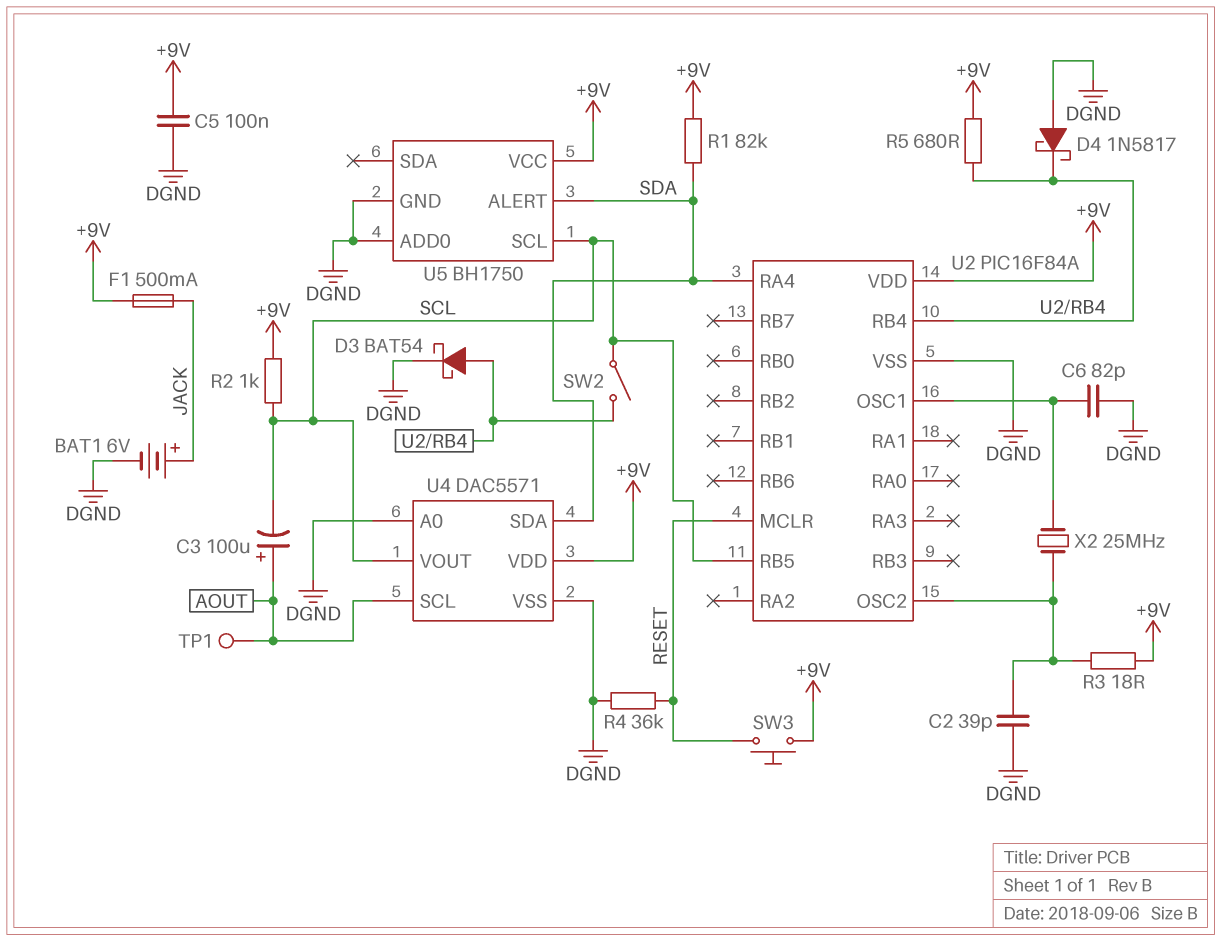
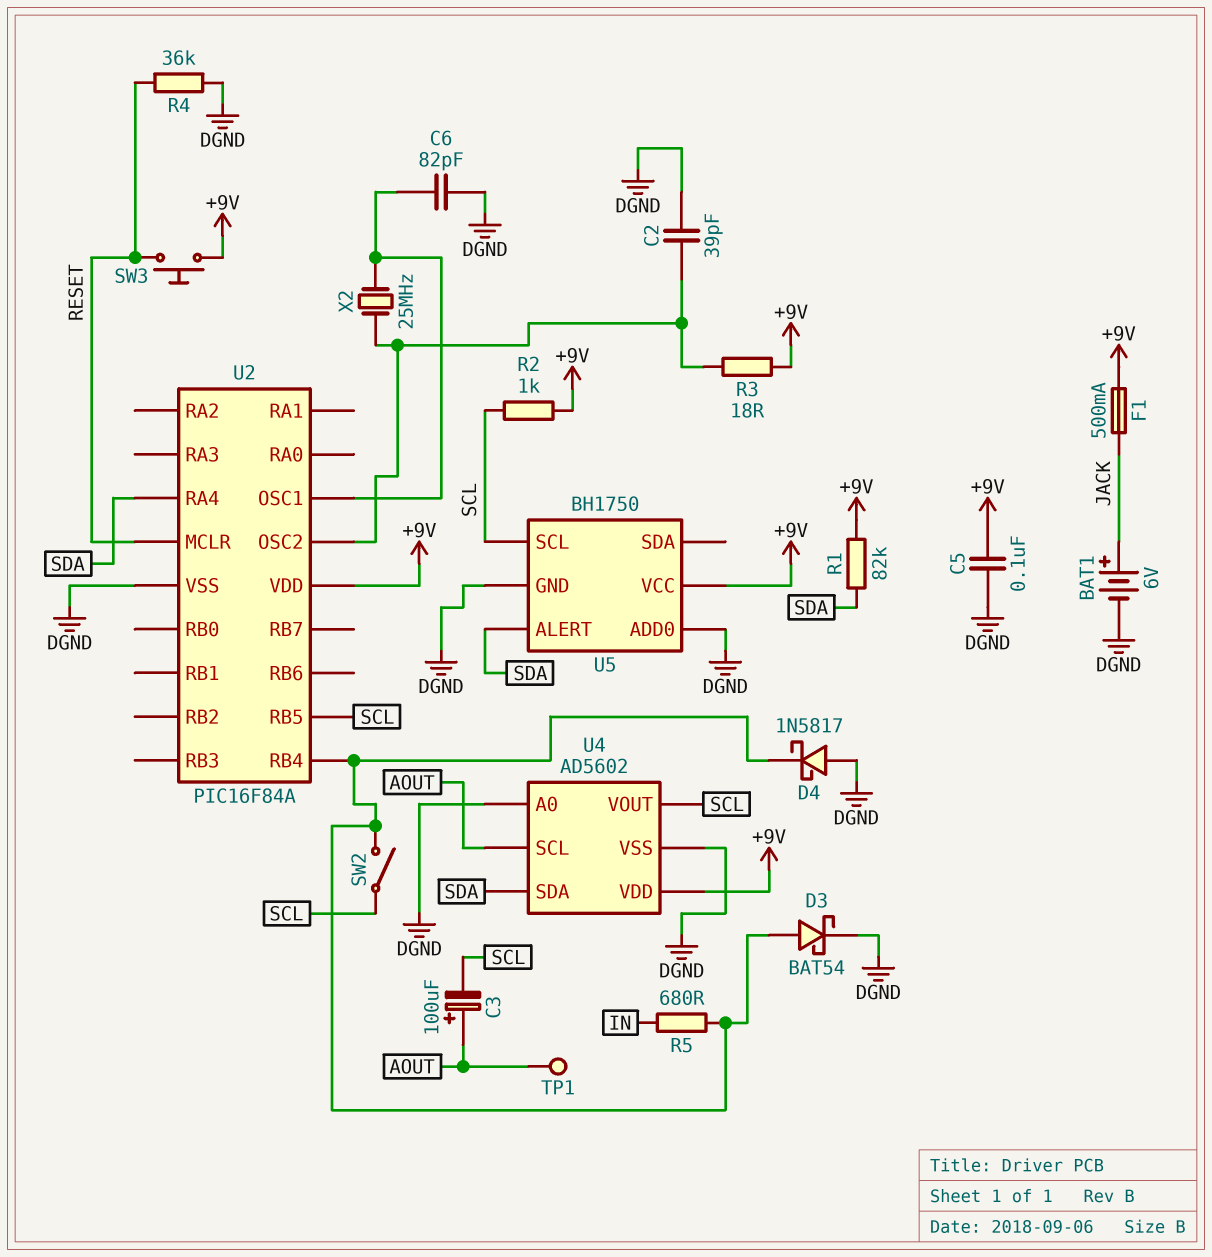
R5: 680 (+9V, U2/RB4) -> 680 (IN, U2/RB4)
U4: DAC5571 -> AD5602

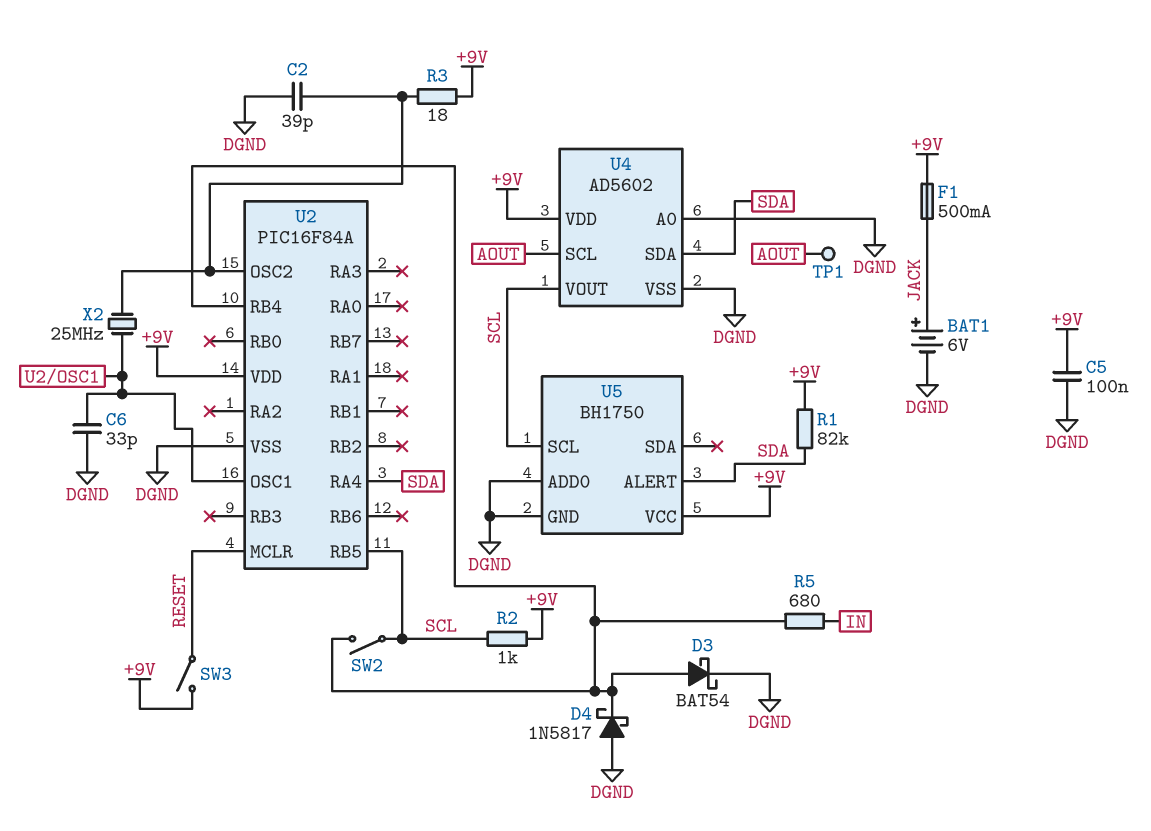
C3: 100uF (plus AOUT, minus SCL) -> none
C6: 82pF (DGND, U2/OSC1) -> 33pF (DGND, U2/OSC1)
R4: 36k (DGND, RESET) -> none
SW3: button (+9V, RESET) -> switch (+9V, RESET)

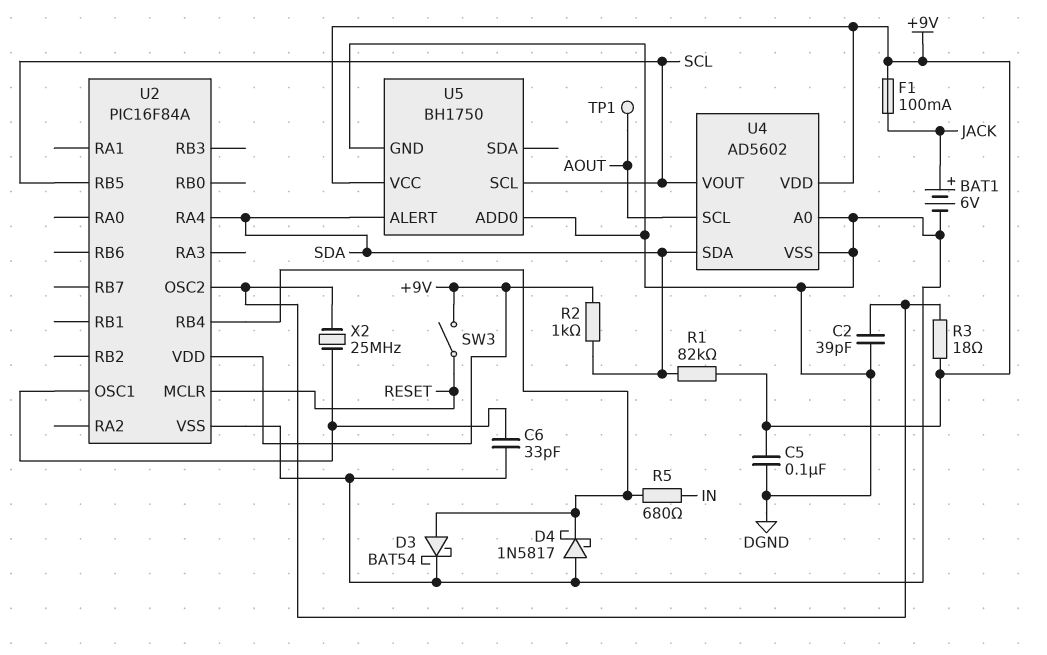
F1: 500mA (+9V, JACK) -> 100mA (+9V, JACK)
R2: 1k (+9V, SCL) -> 1k (+9V, SDA)
SW2: switch (SCL, U2/RB4) -> none

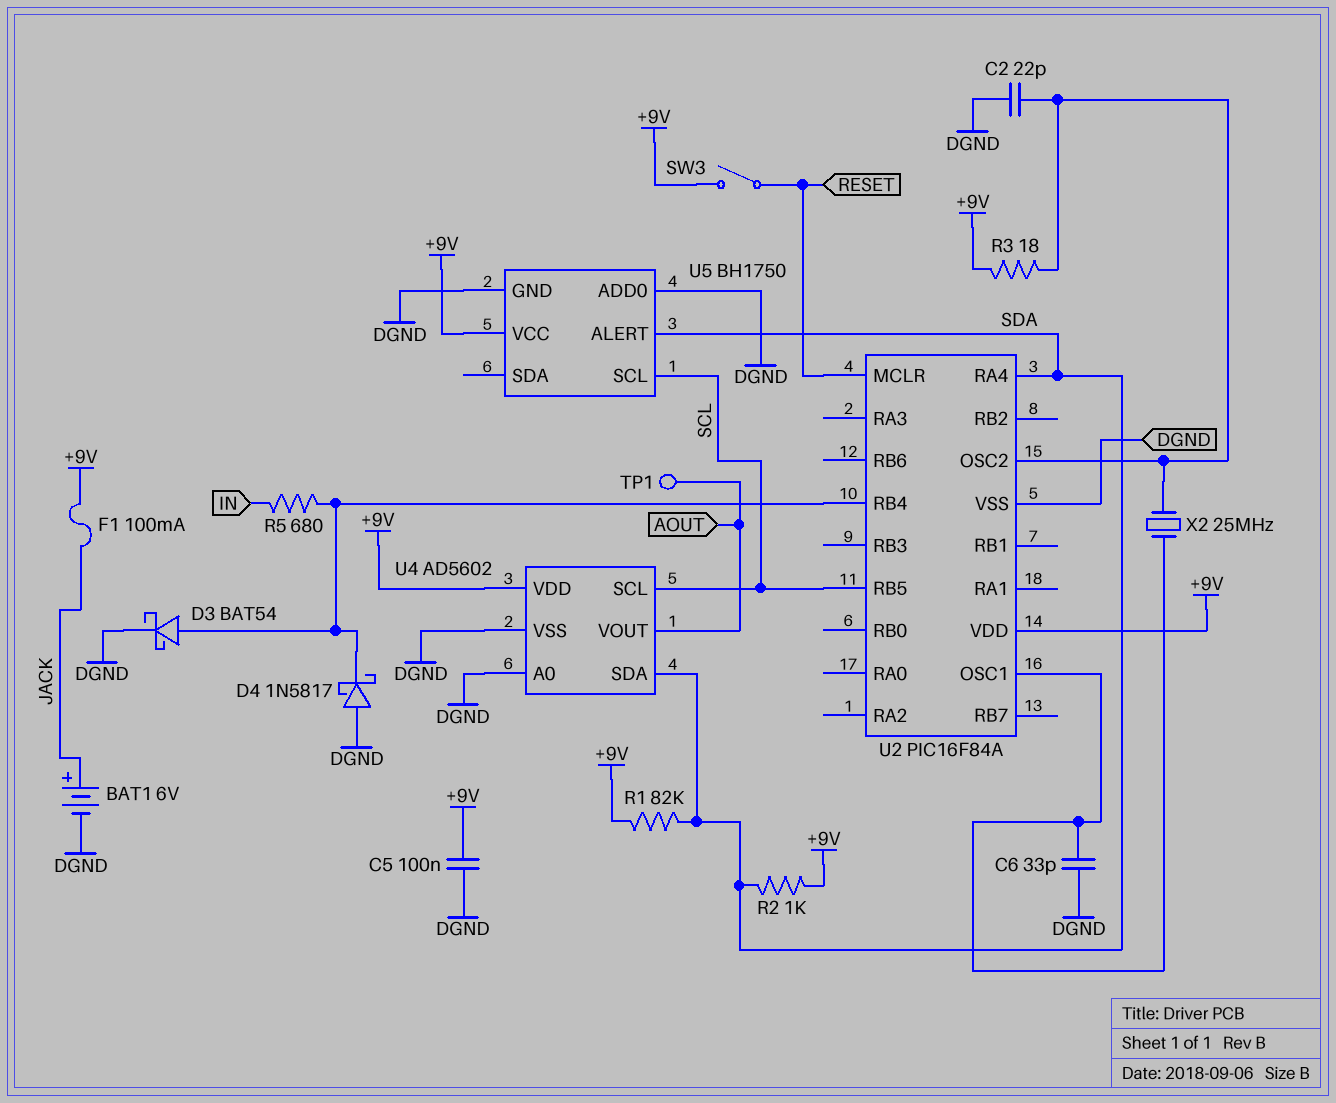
C2: 39pF (DGND, U2/OSC2) -> 22pF (DGND, U2/OSC2)
U4 pin SCL: AOUT -> SCL
U4 pin VOUT: SCL -> AOUT

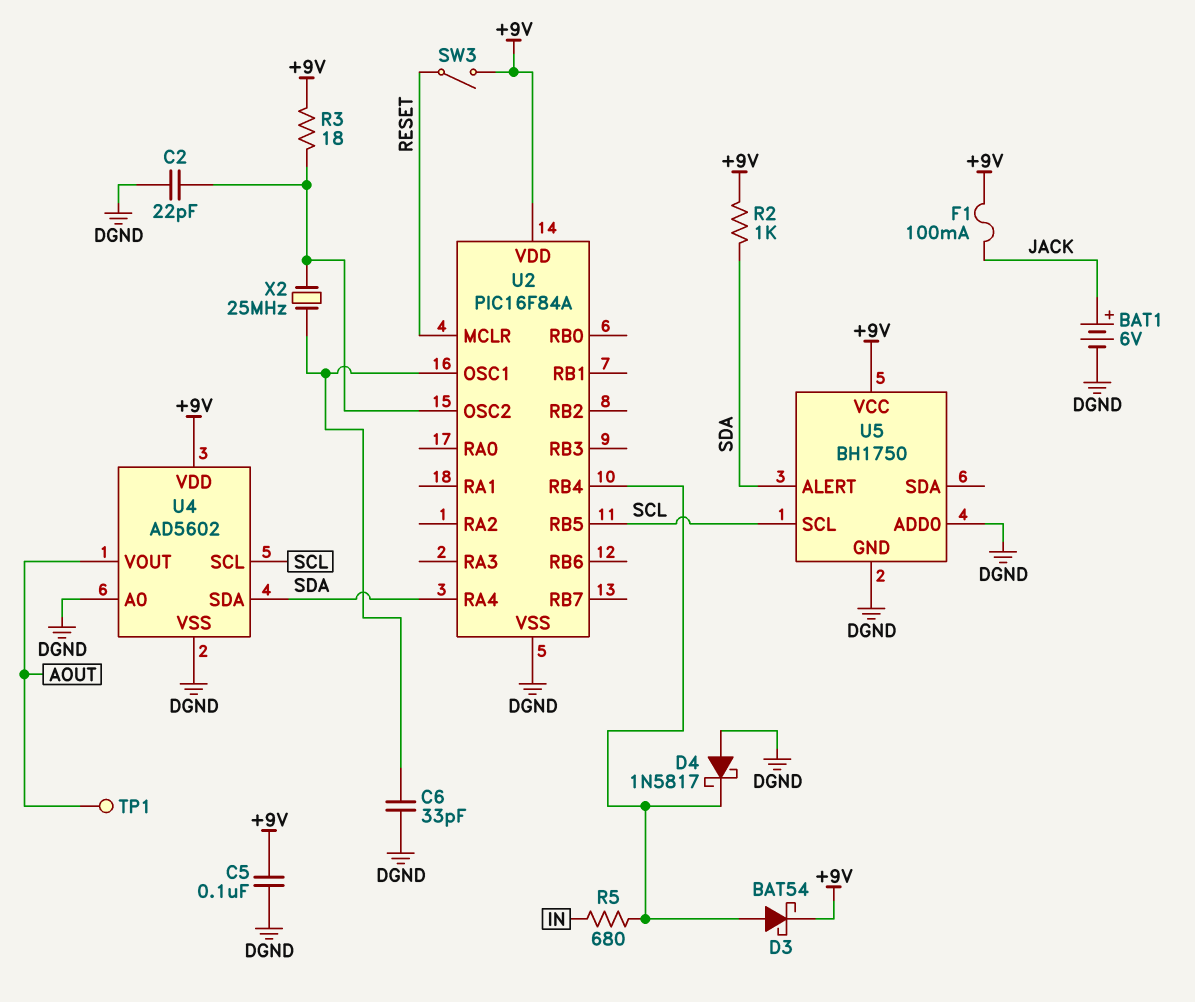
D3: schottky BAT54 (A U2/RB4, K DGND) -> schottky BAT54 (A U2/RB4, K +9V)
R1: 82k (+9V, SDA) -> none

